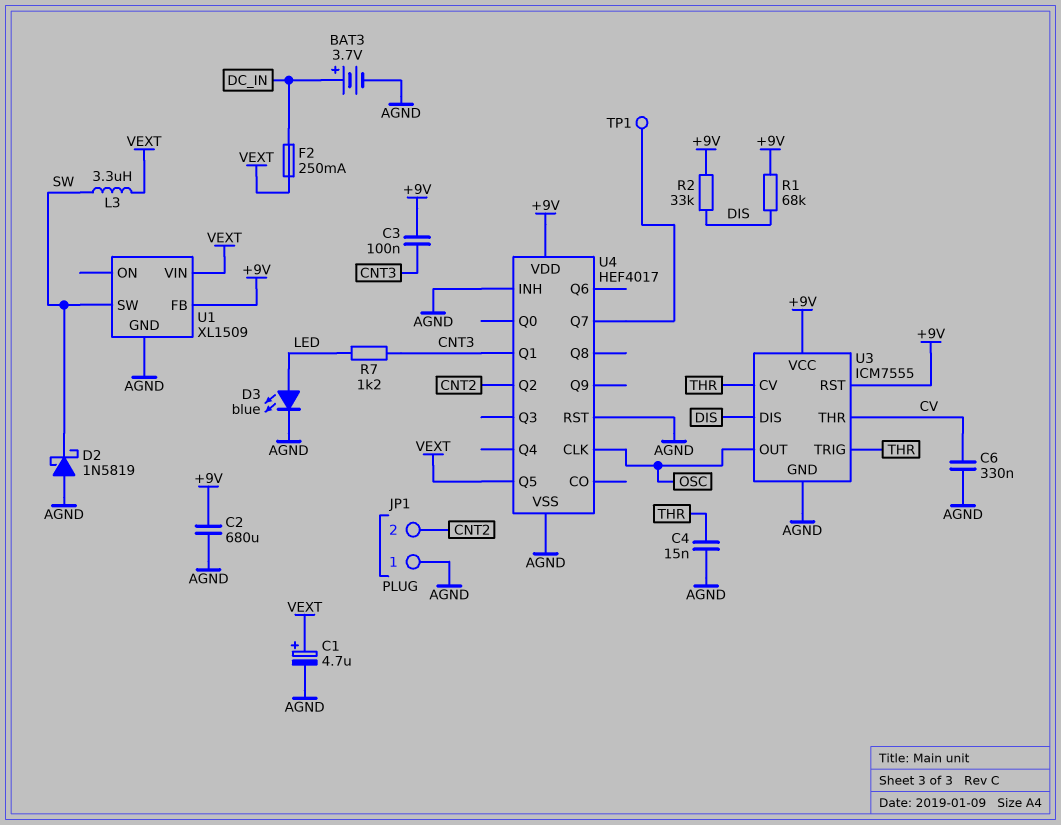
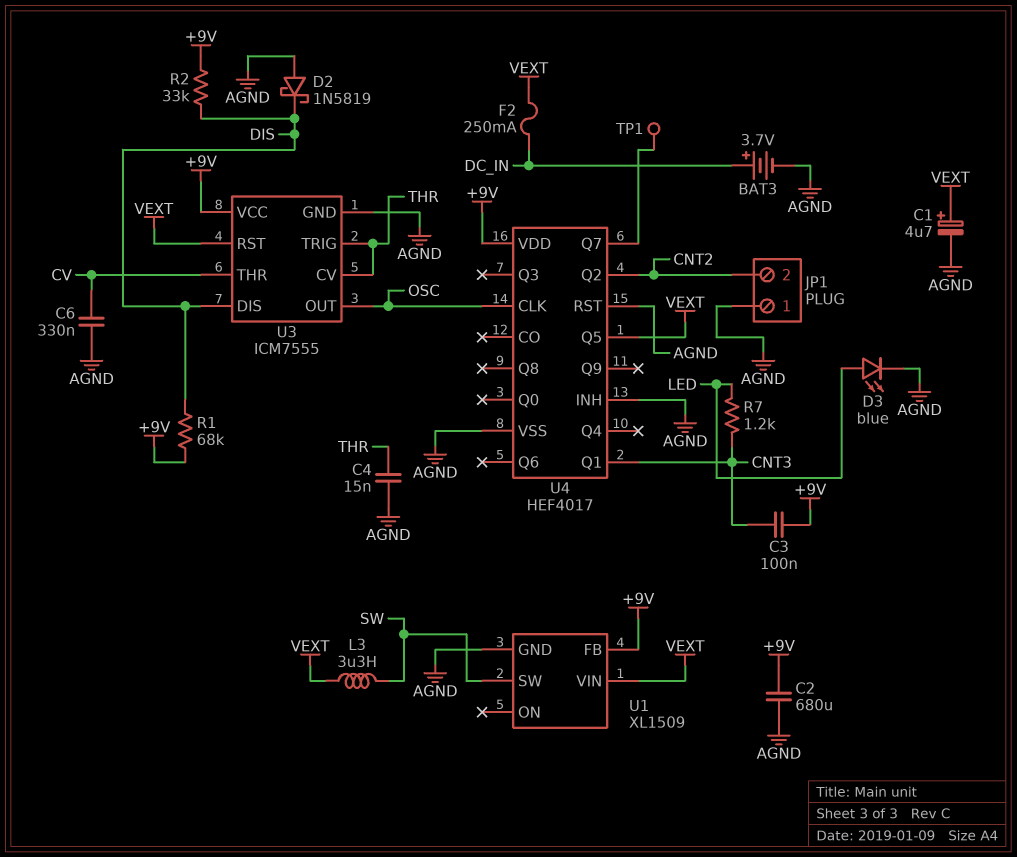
D2: schottky 1N5819 (A AGND, K SW) -> schottky 1N5819 (A AGND, K DIS)
U3 pin RST: +9V -> VEXT

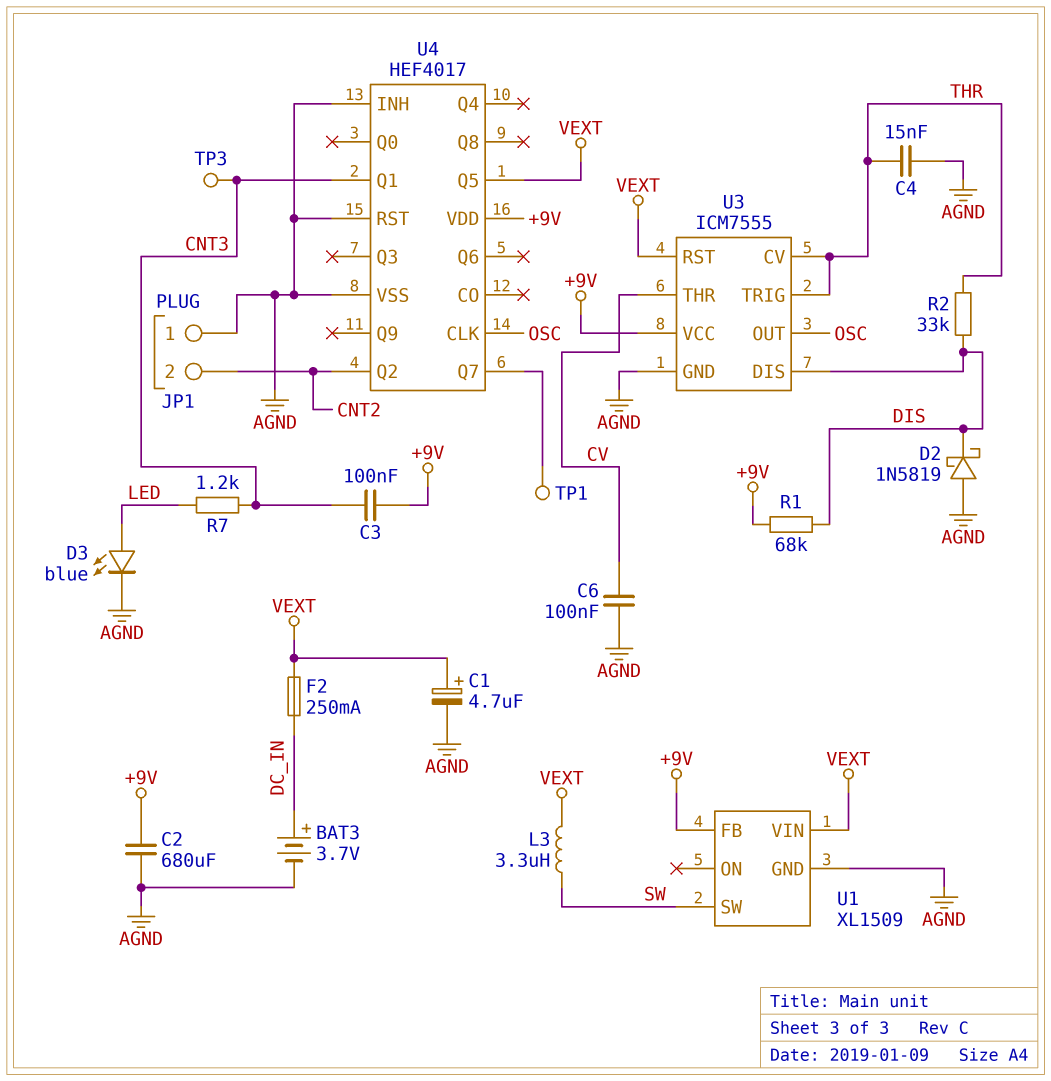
C6: 330nF (AGND, CV) -> 100nF (AGND, CV)
R2: 33k (+9V, DIS) -> 33k (DIS, THR)
TP3: none -> test point (CNT3)

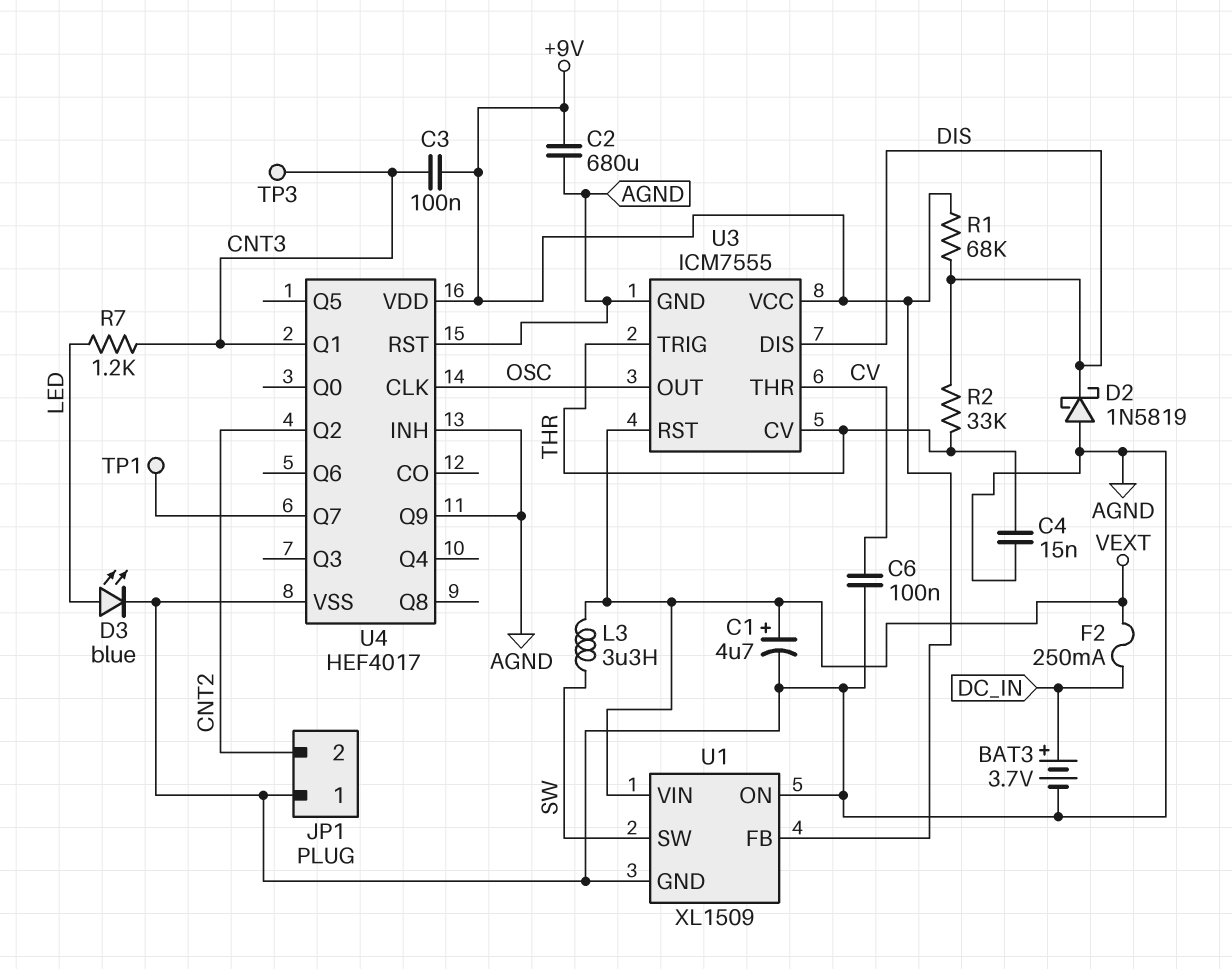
U1 pin ON: none -> AGND
U4 pin Q5: VEXT -> none
U4 pin Q9: none -> AGND

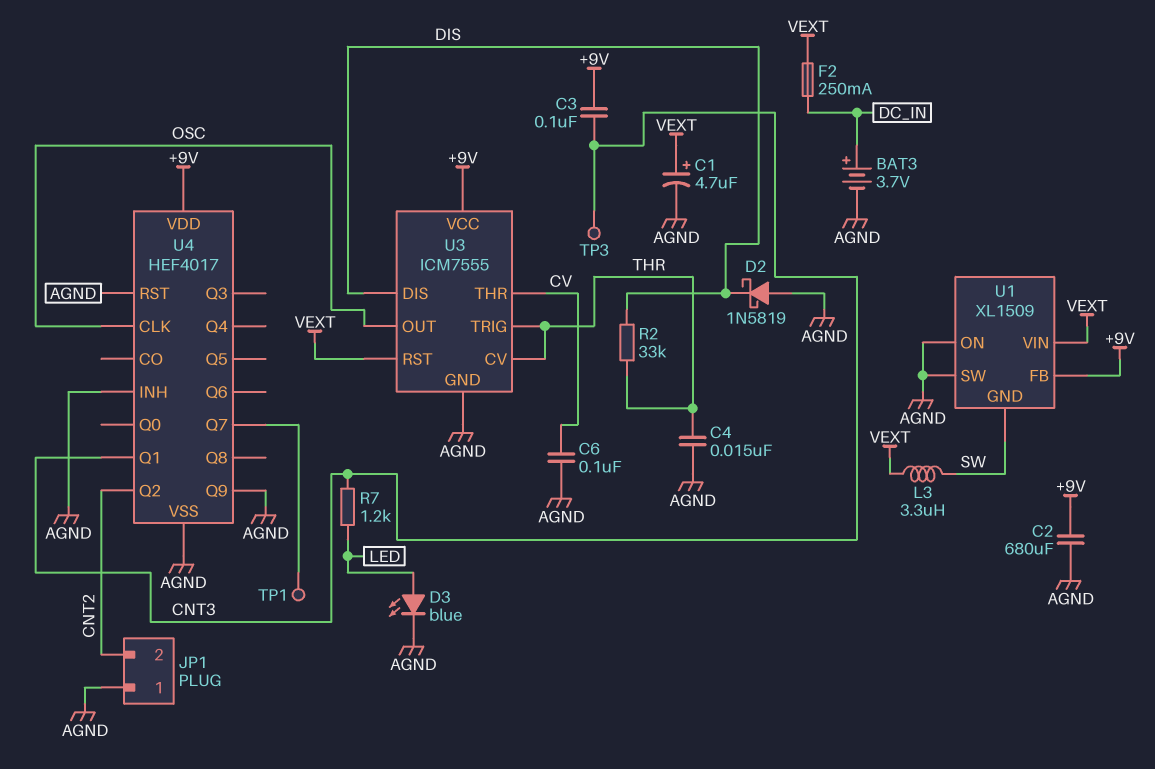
R1: 68k (+9V, DIS) -> none
U1 pin GND: AGND -> SW
U1 pin SW: SW -> AGND

